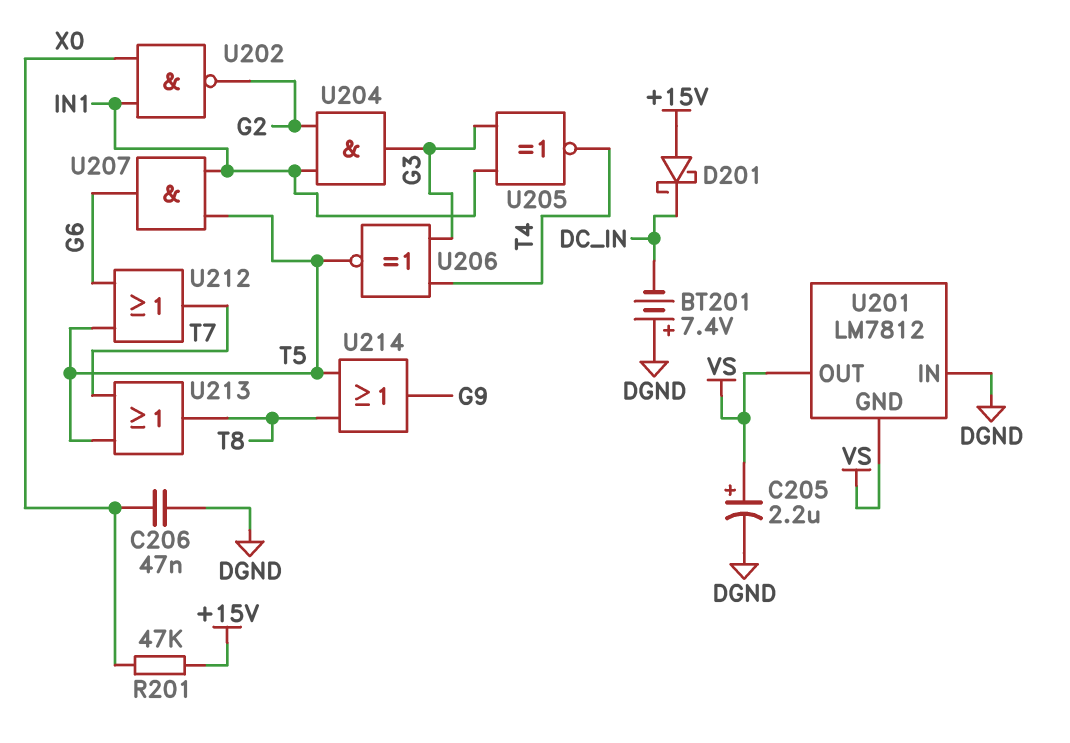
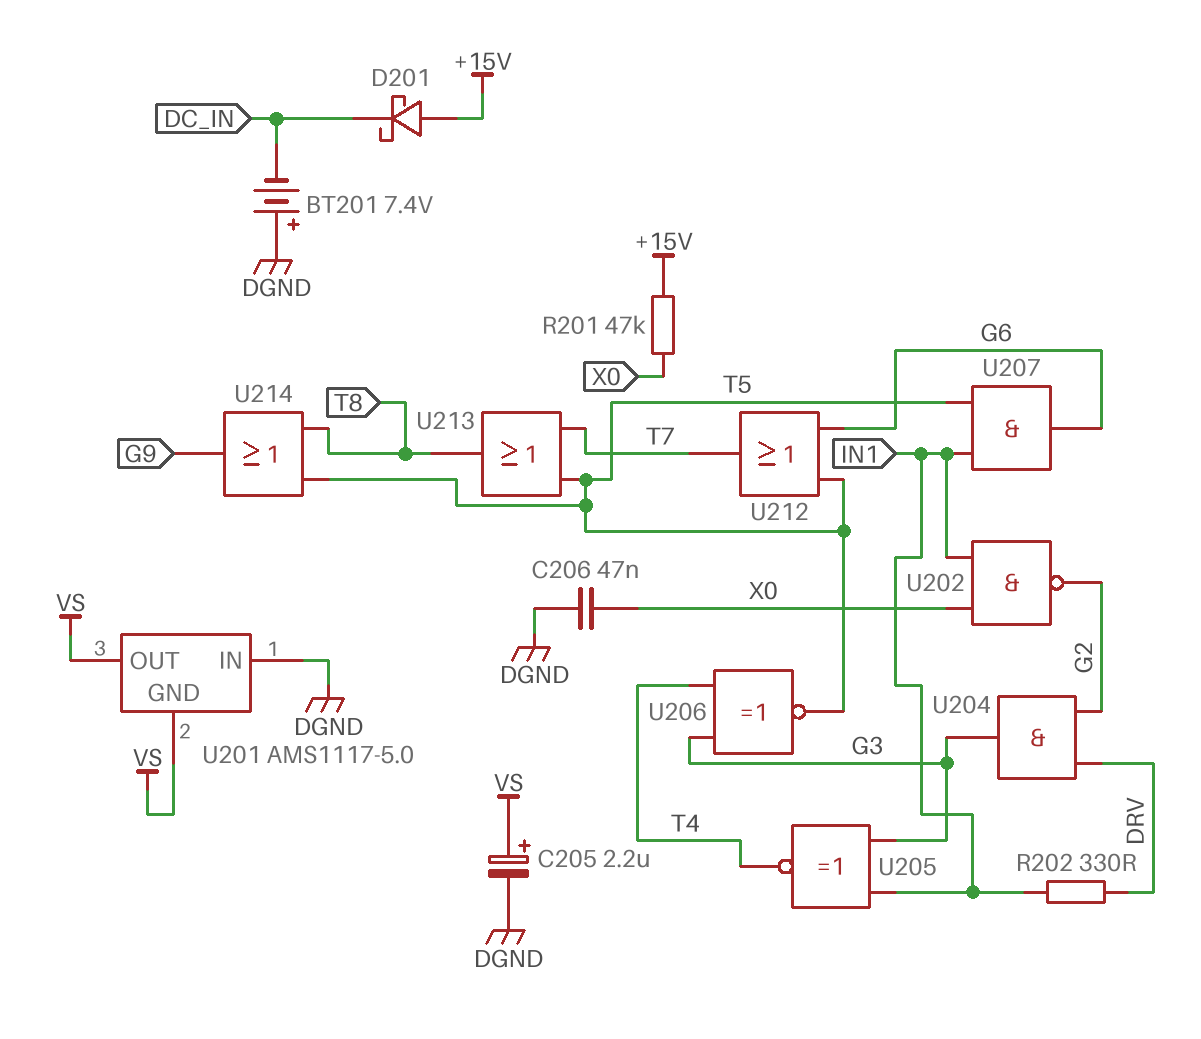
R202: none -> 330 (DRV, IN1)
U201: LM7812 -> AMS1117-5.0
U204: AND (in G2, in IN1, out G3) -> AND (in DRV, in G2, out G3)

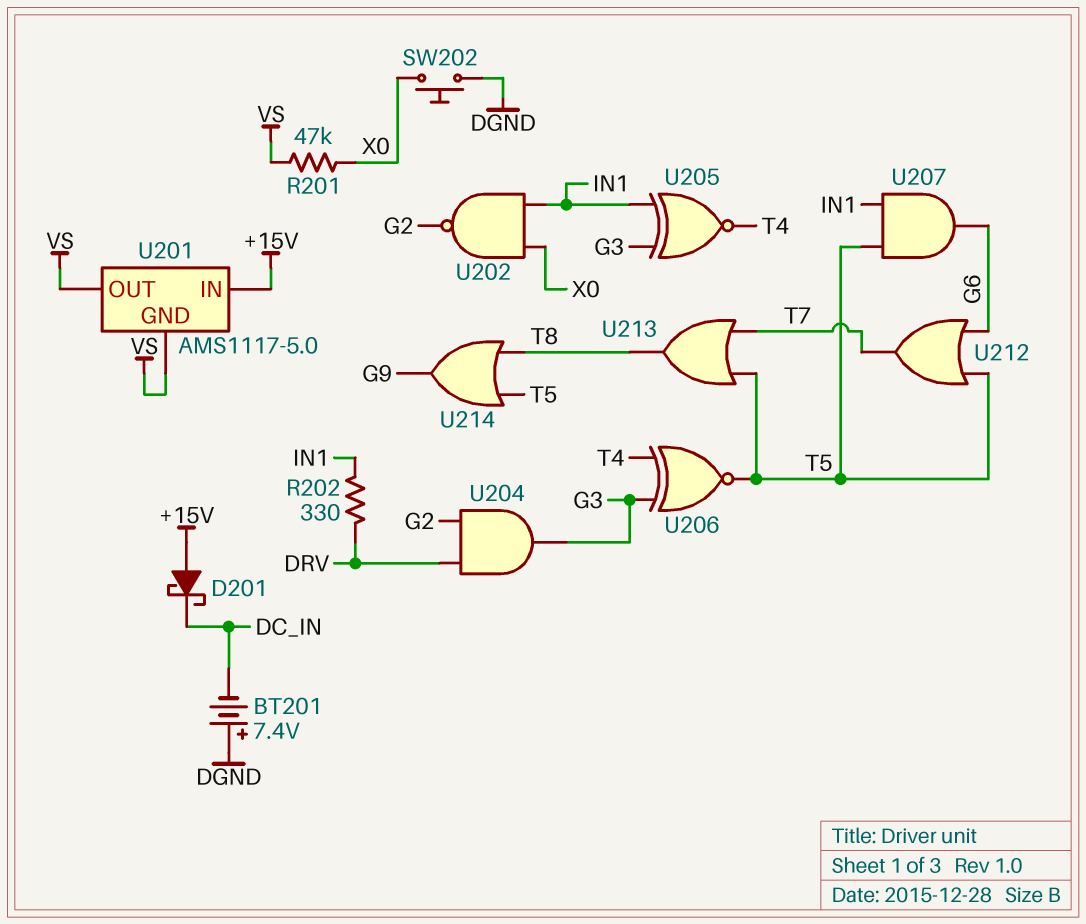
C205: 2.2uF (plus VS, minus DGND) -> none
C206: 47nF (DGND, X0) -> none
R201: 47k (+15V, X0) -> 47k (VS, X0)
SW202: none -> button (DGND, X0)
U201 pin IN: DGND -> +15V

